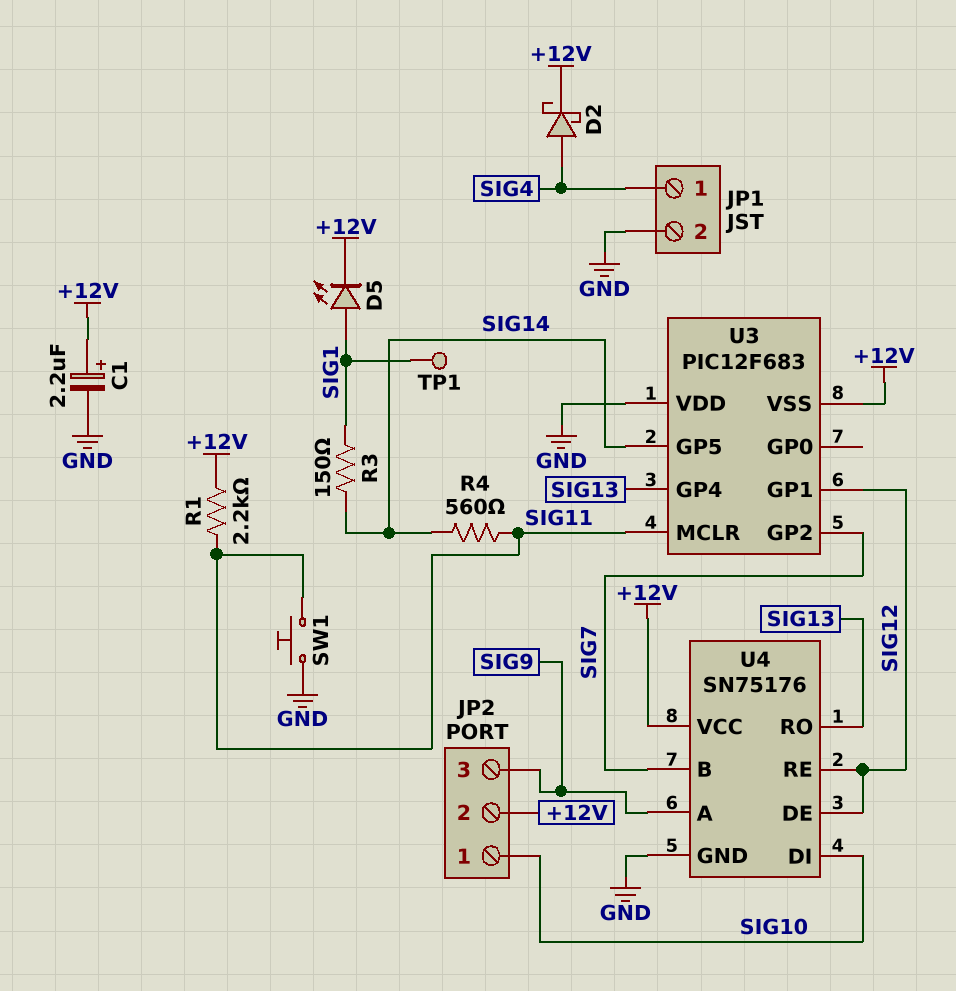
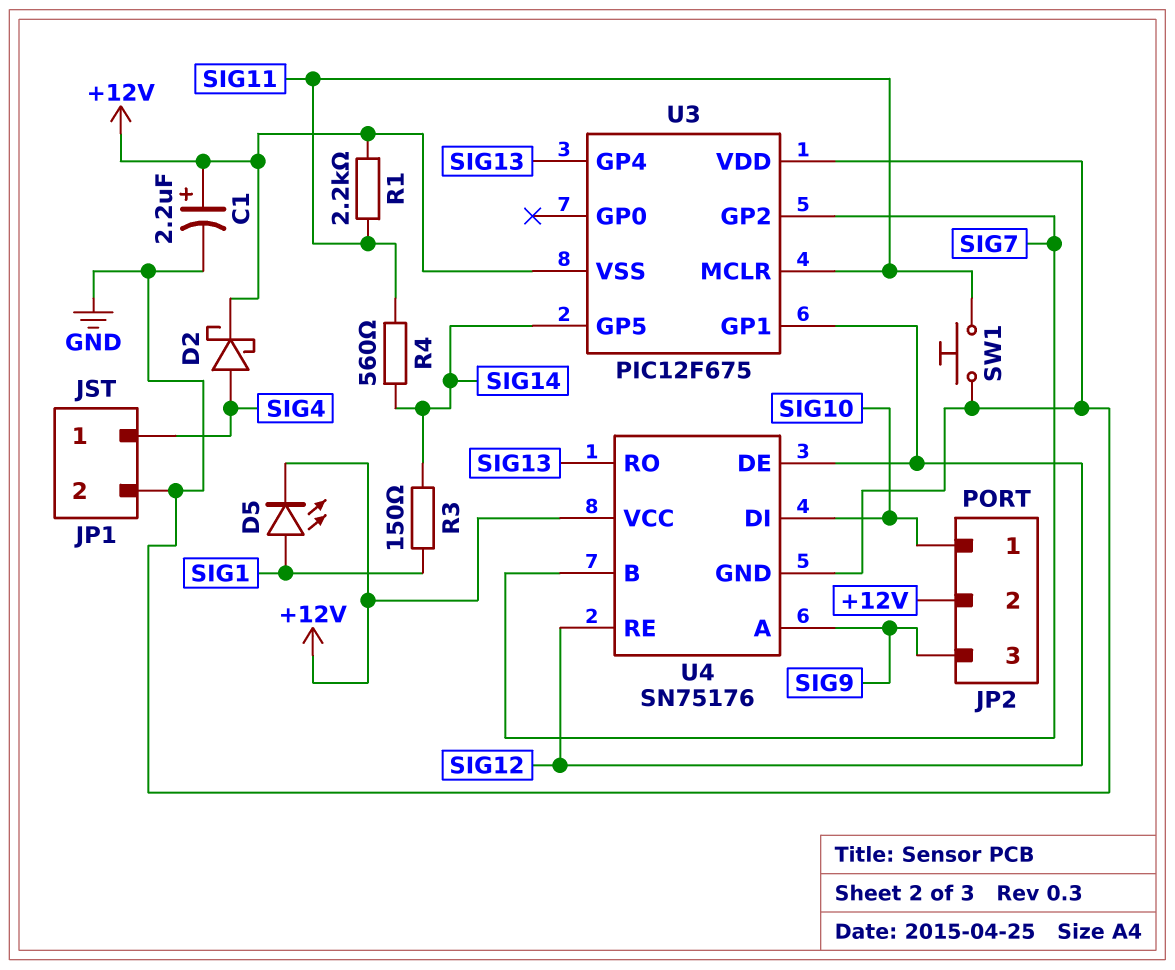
TP1: test point (SIG1) -> none
U3: PIC12F683 -> PIC12F675

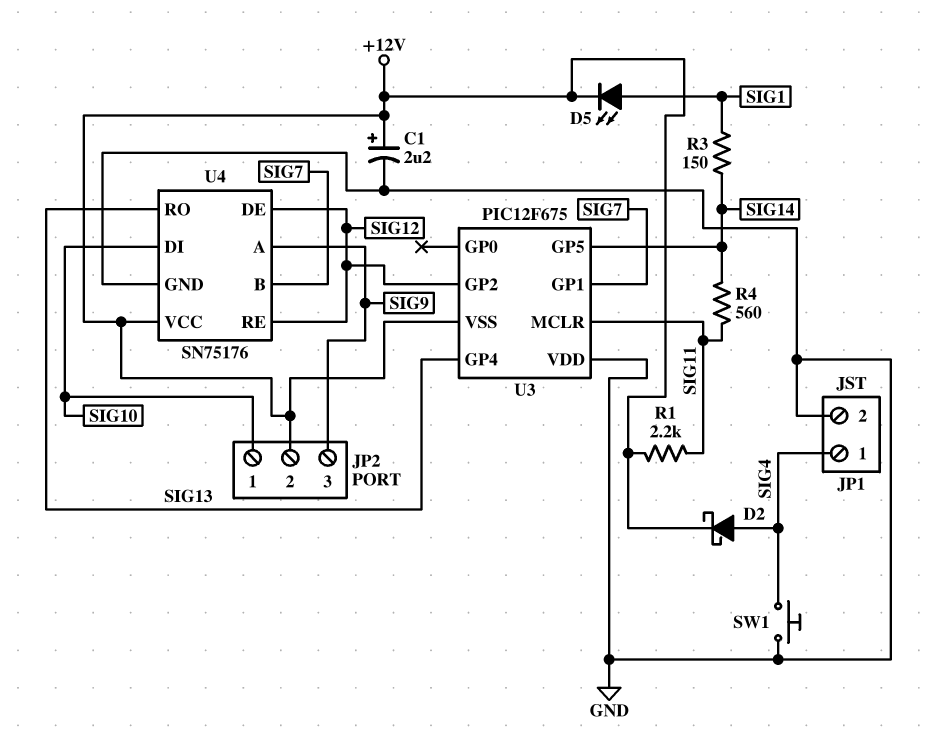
SW1: button (GND, SIG11) -> button (GND, SIG4)
U3 pin GP1: SIG12 -> SIG7
U3 pin GP2: SIG7 -> SIG12

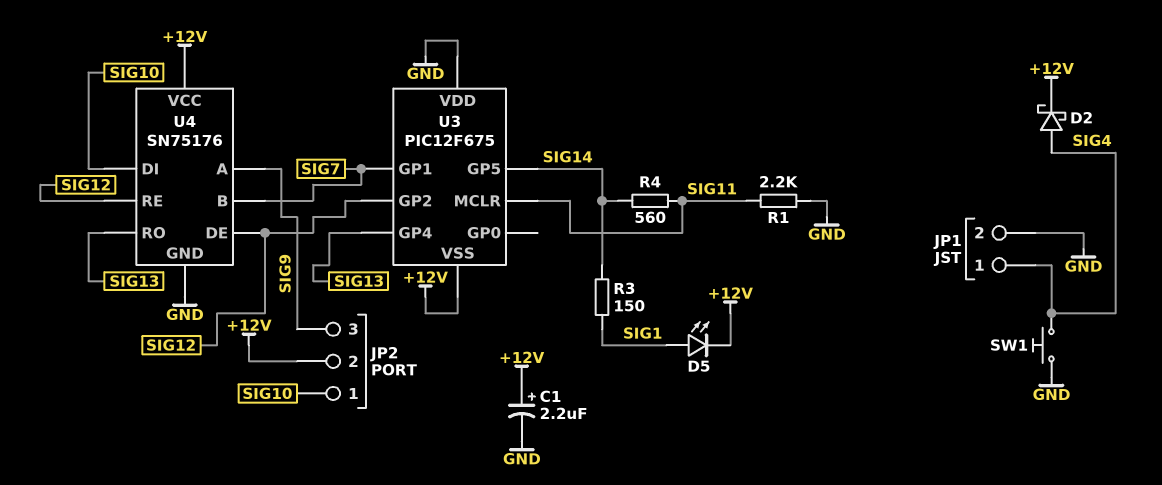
R1: 2.2k (+12V, SIG11) -> 2.2k (GND, SIG11)

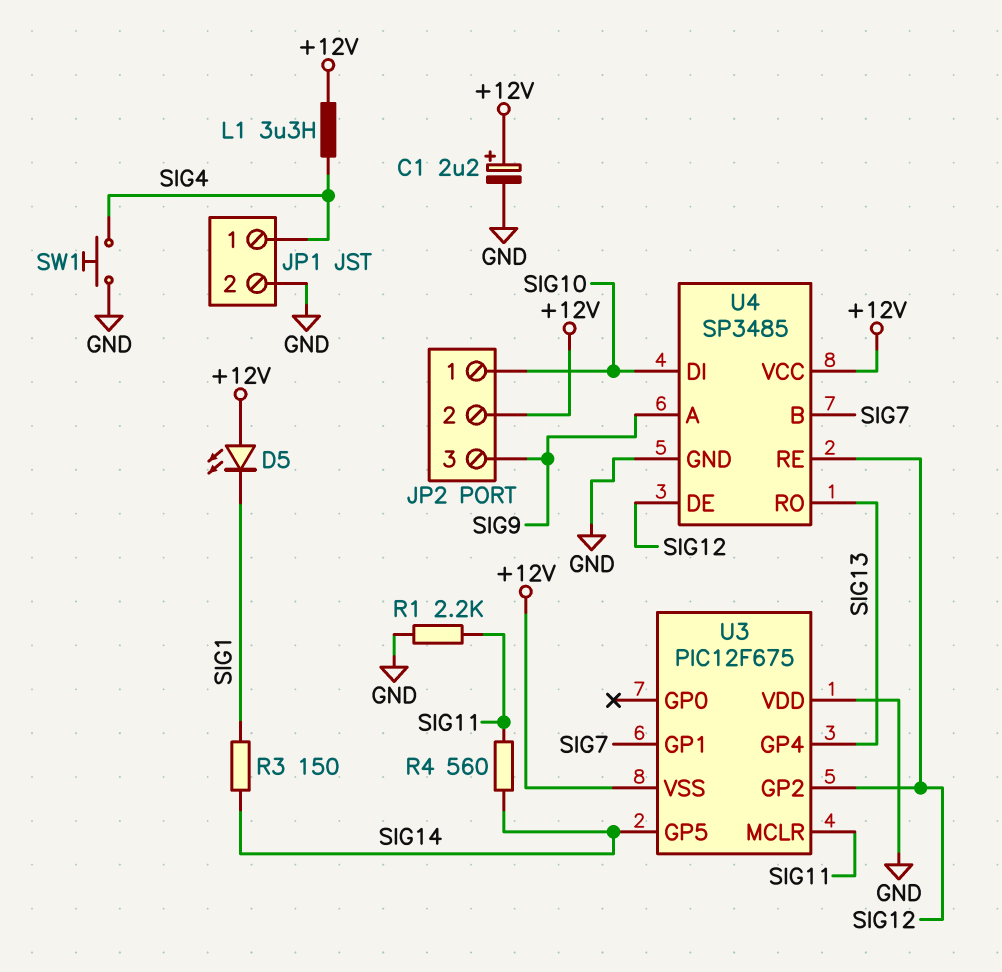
D2: schottky (A SIG4, K +12V) -> none
D5: LED (A SIG1, K +12V) -> LED (A +12V, K SIG1)
L1: none -> 3.3uH (+12V, SIG4)
U4: SN75176 -> SP3485

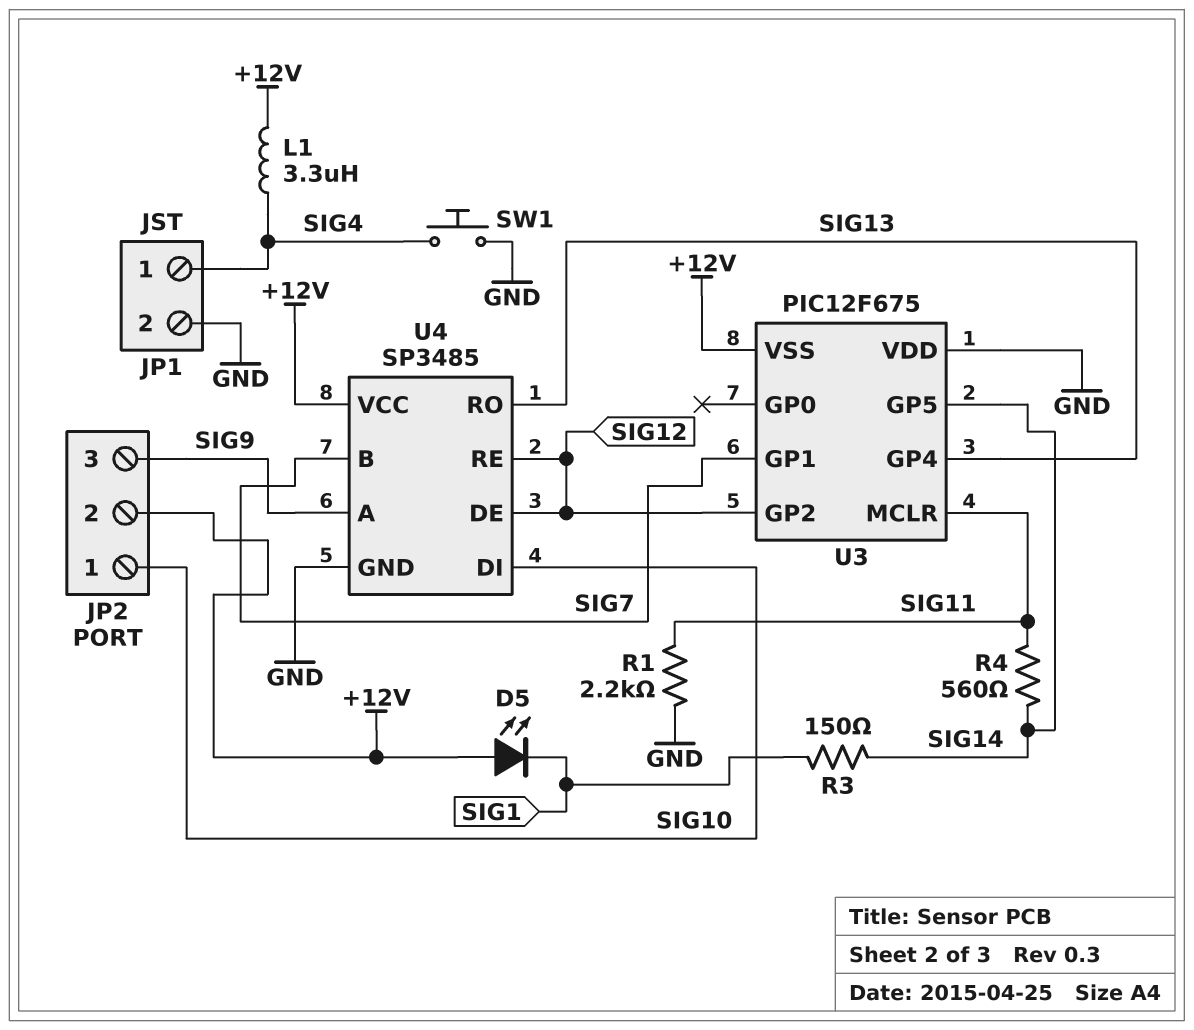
C1: 2.2uF (plus +12V, minus GND) -> none

